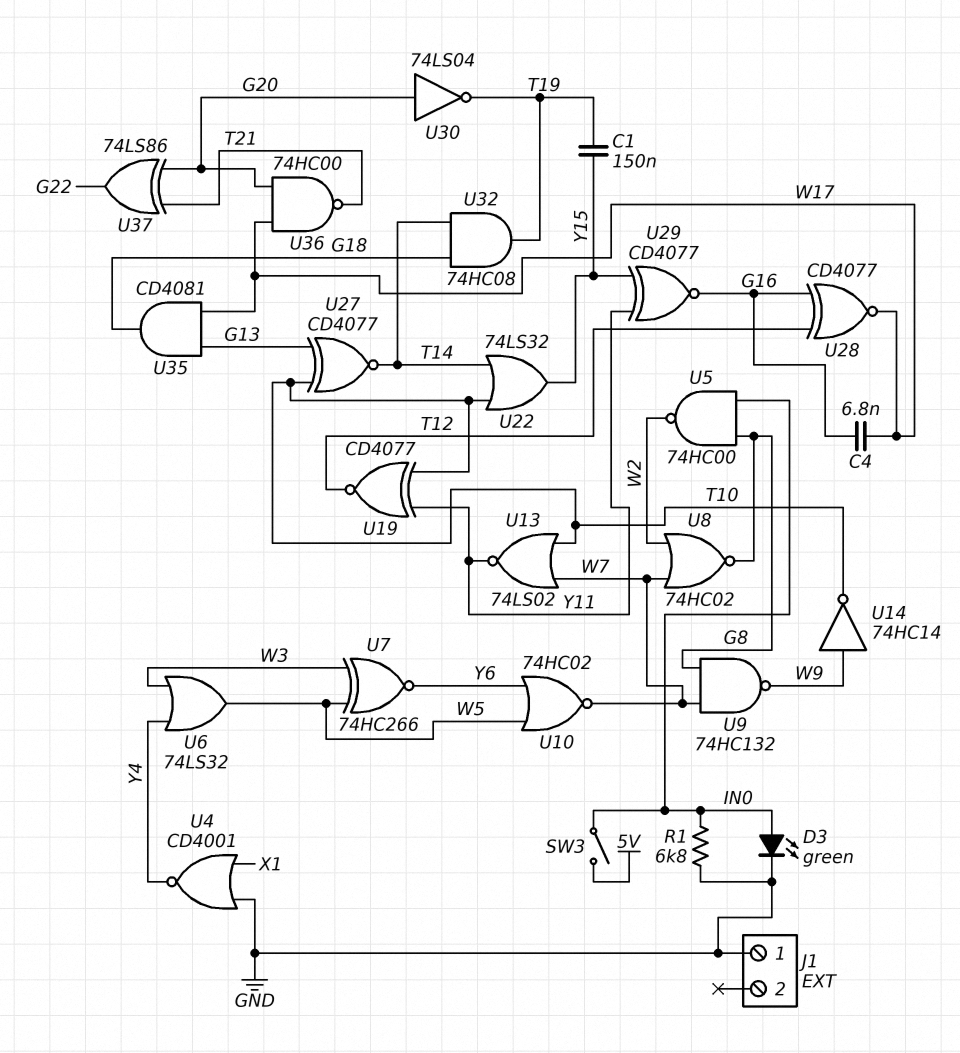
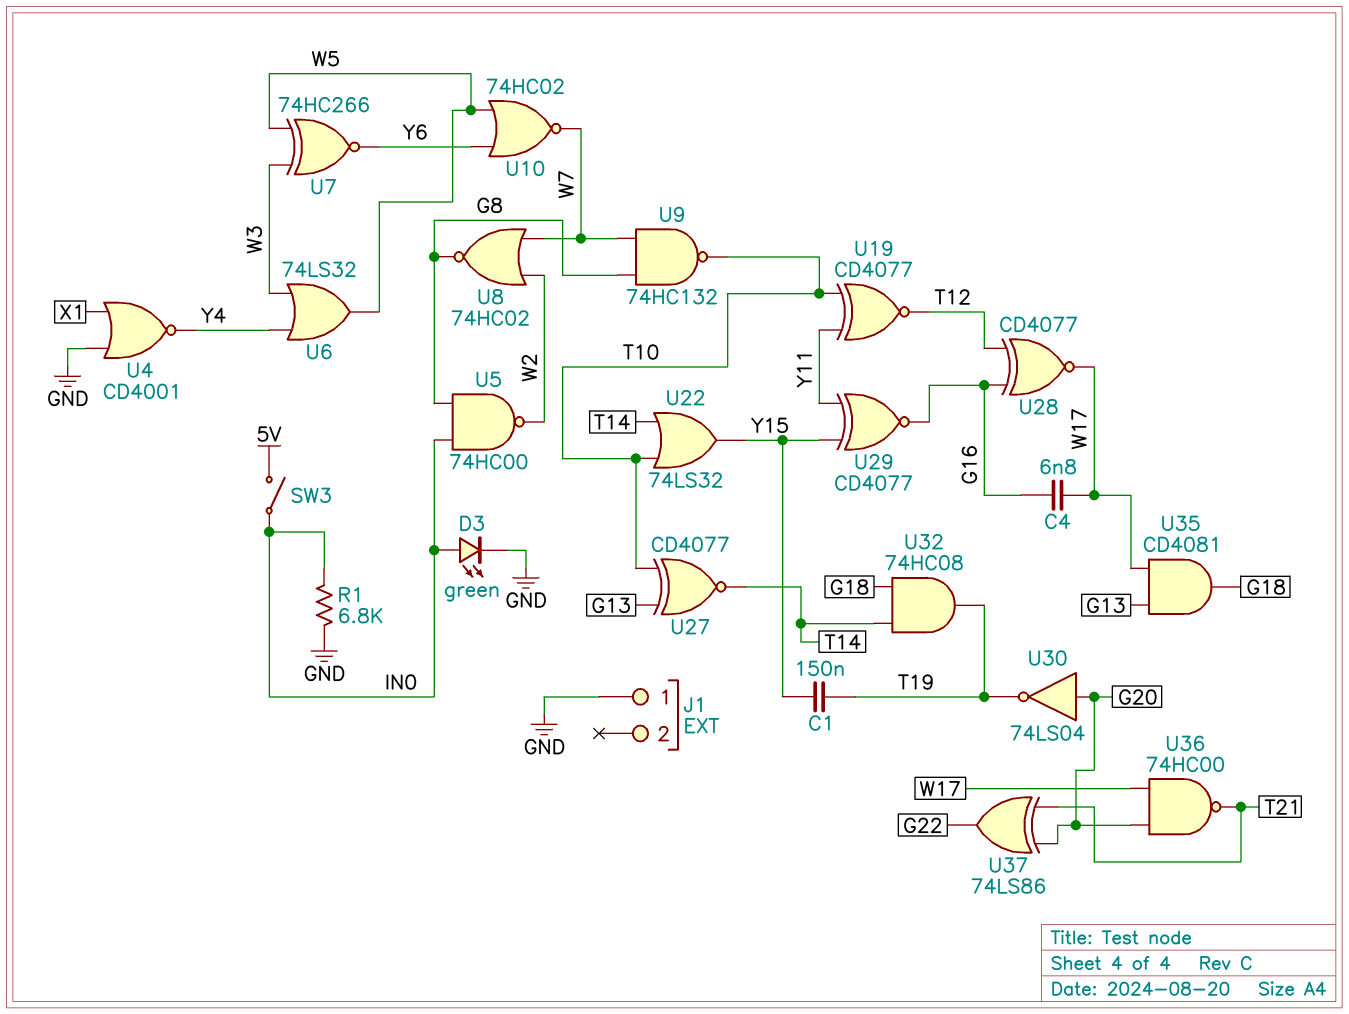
U9: NAND 74HC132 (in G8, in W7, out W9) -> NAND 74HC132 (in G8, in W7, out T10)
U13: NOR 74LS02 (in T10, in W7, out Y11) -> none
U14: NOT 74HC14 (in W9, out T10) -> none

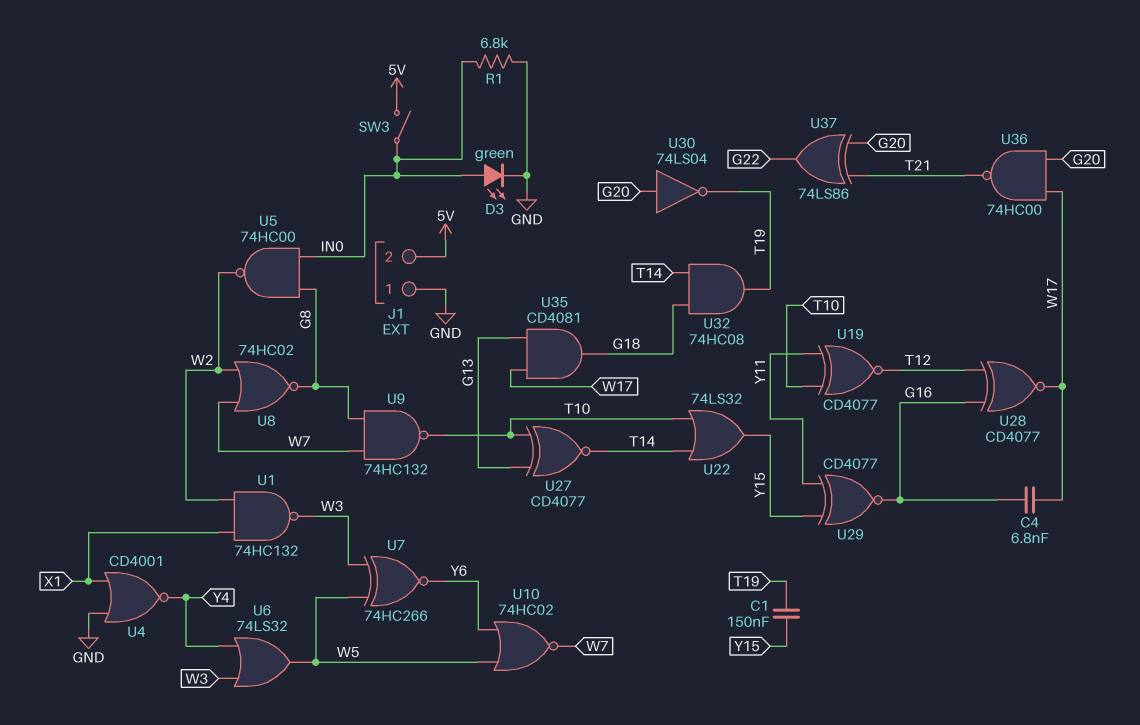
J1 pin 2: none -> 5V
U1: none -> NAND 74HC132 (in W2, in X1, out W3)

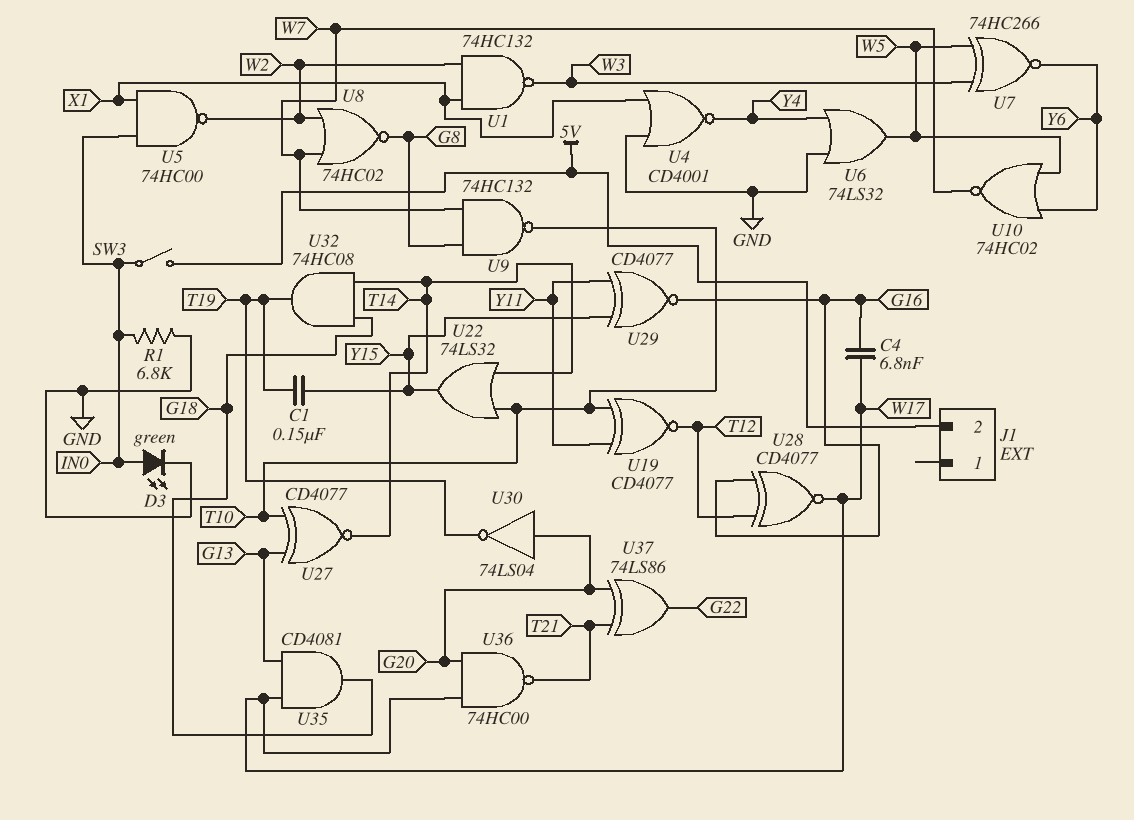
J1 pin 1: GND -> none
U5: NAND 74HC00 (in G8, in IN0, out W2) -> NAND 74HC00 (in IN0, in X1, out W2)
U6: OR 74LS32 (in W3, in Y4, out W5) -> OR 74LS32 (in GND, in Y4, out W5)

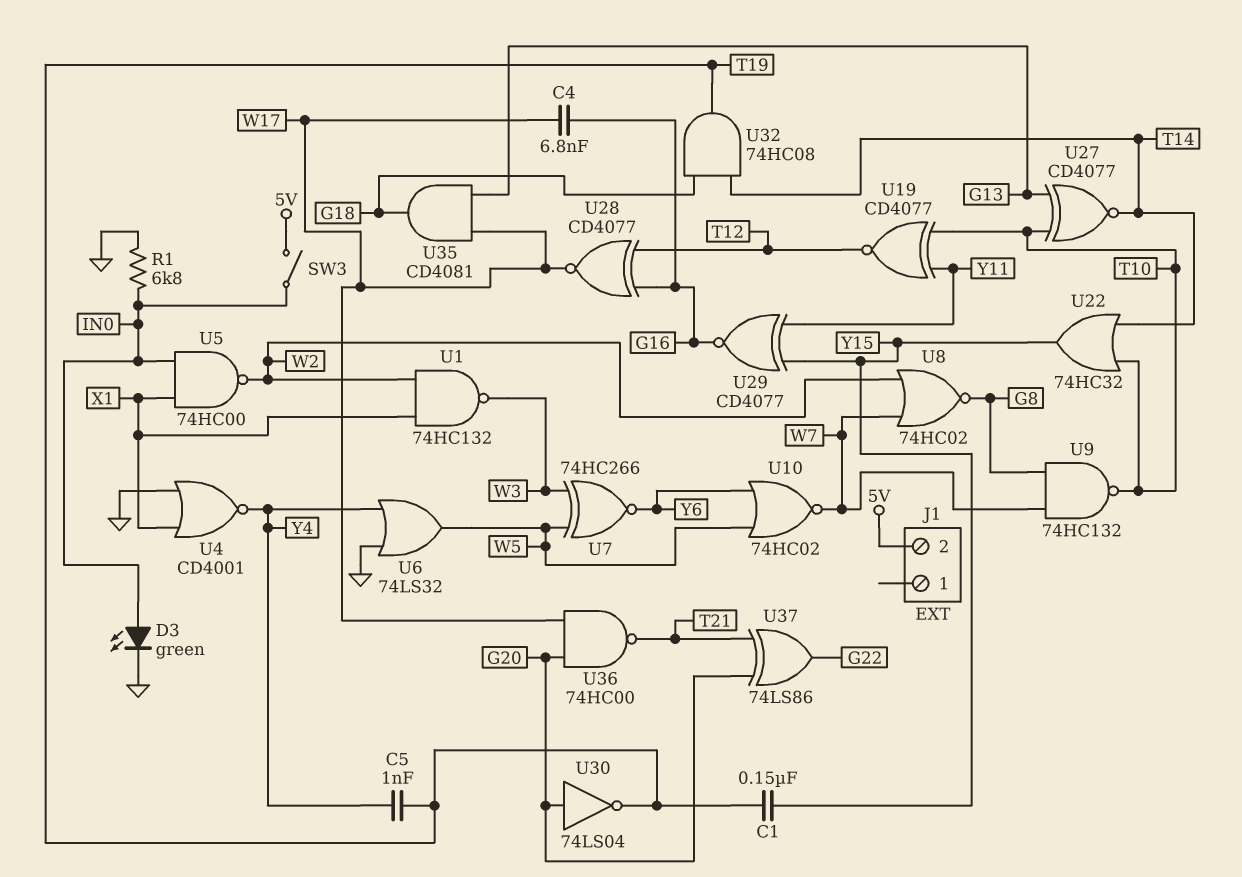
C5: none -> 1nF (T19, Y4)
U22: OR 74LS32 (in T10, in T14, out Y15) -> OR 74HC32 (in T10, in T14, out Y15)

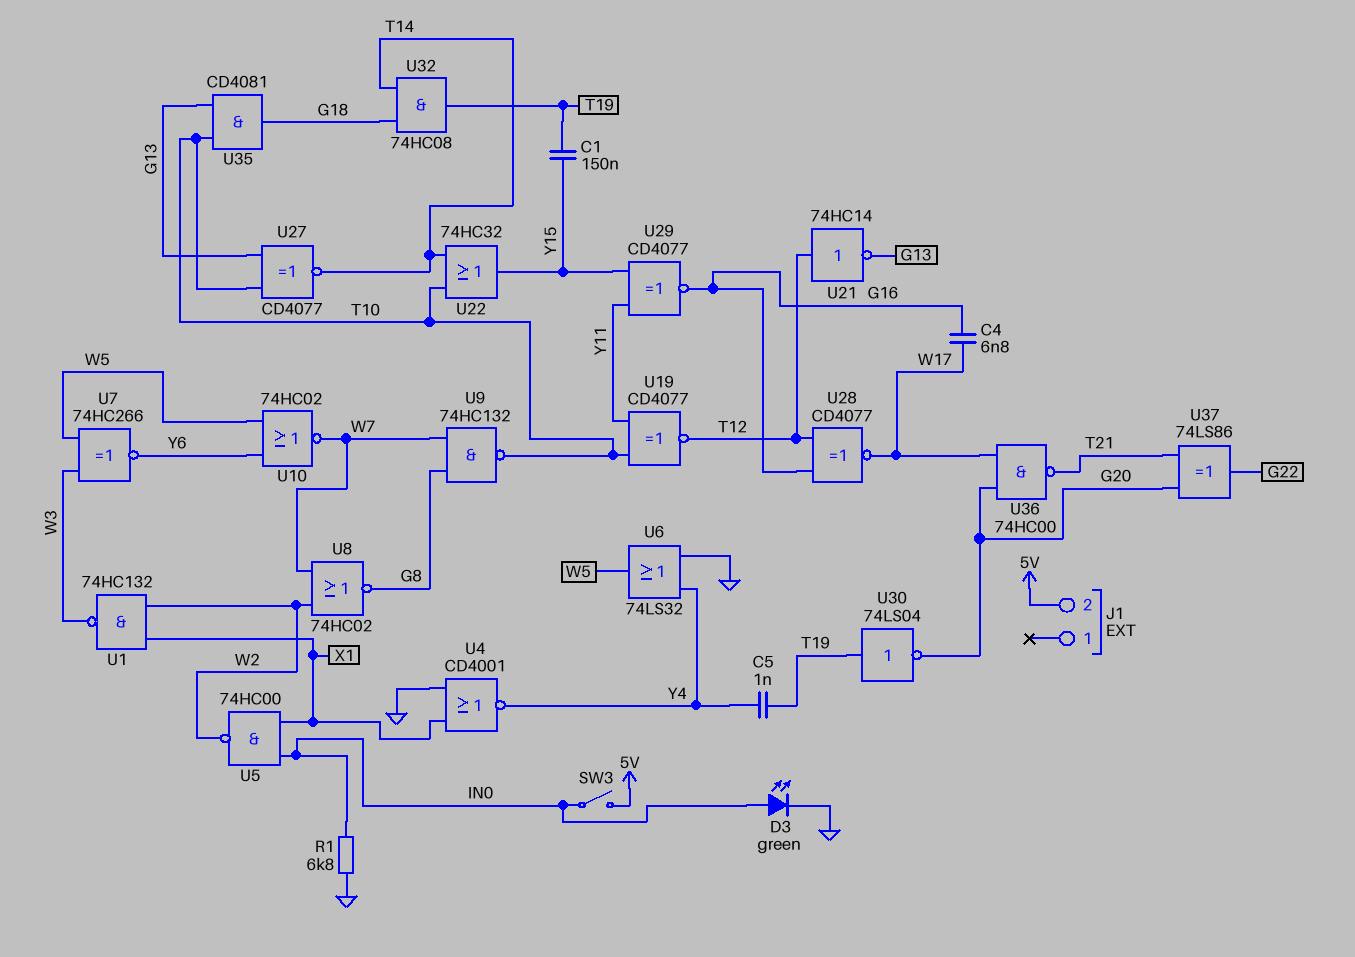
U21: none -> NOT 74HC14 (in T12, out G13)
U30: NOT 74LS04 (in G20, out T19) -> NOT 74LS04 (in T19, out G20)
U35: AND CD4081 (in G13, in W17, out G18) -> AND CD4081 (in G13, in T10, out G18)

